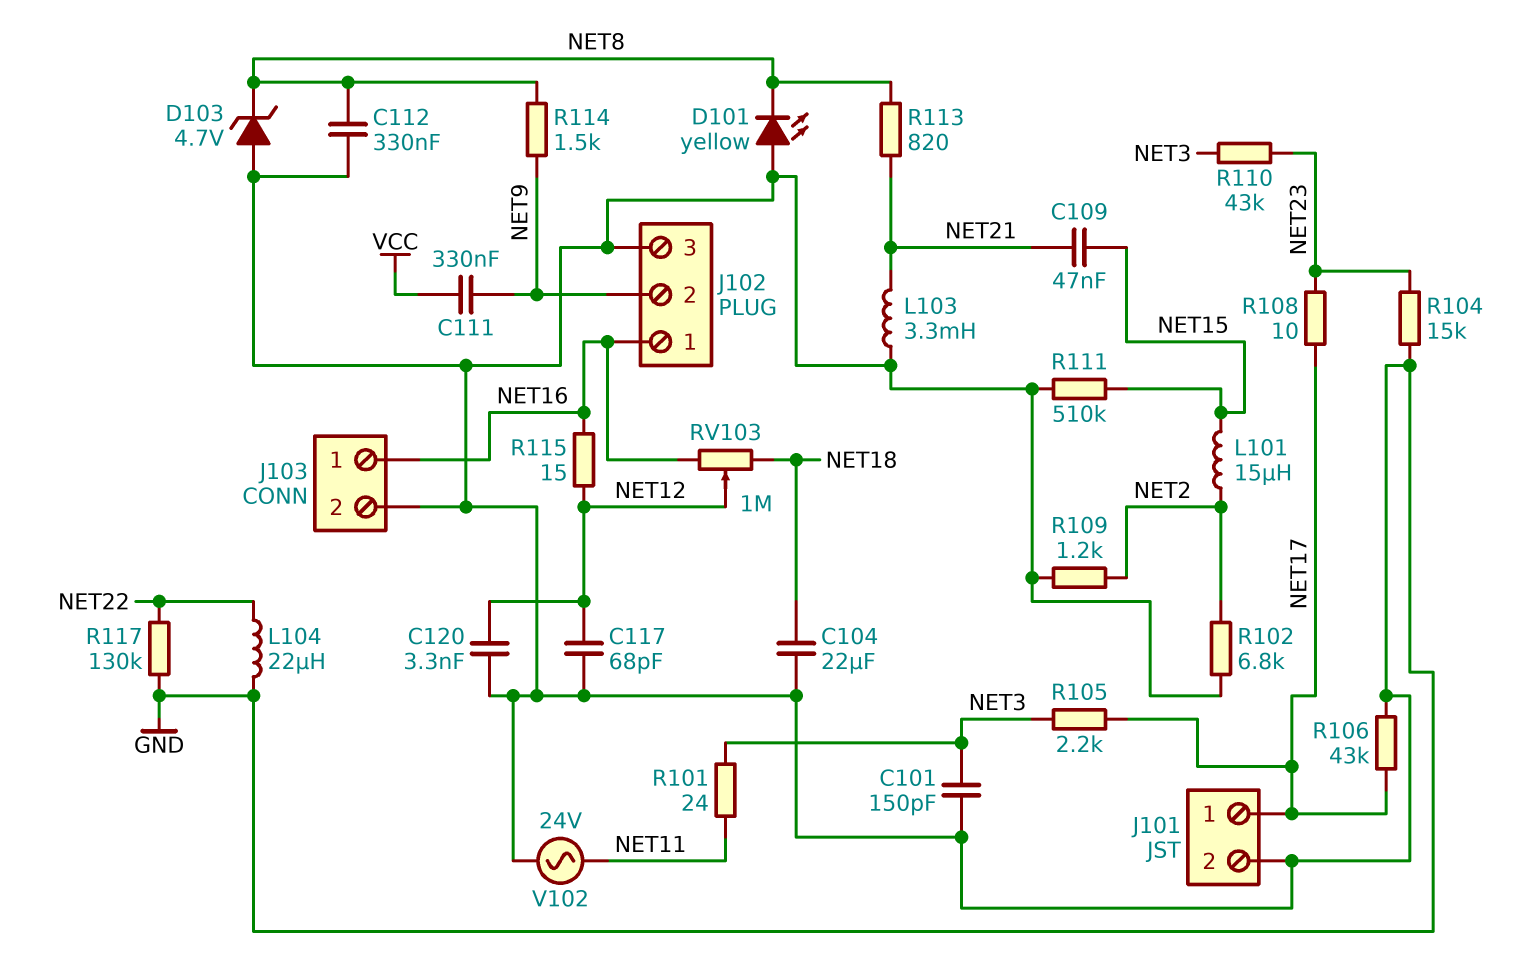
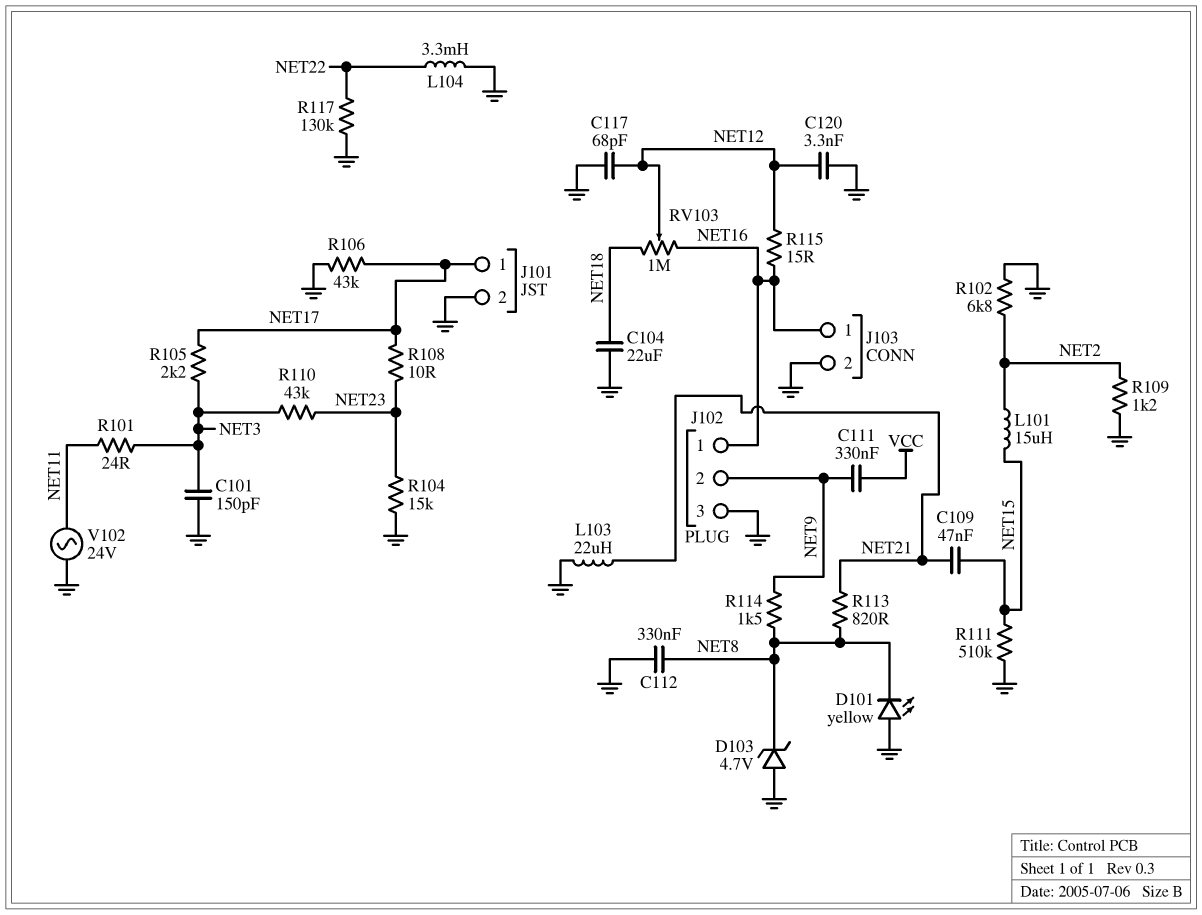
L103: 3.3mH (GND, NET21) -> 22uH (GND, NET21)
L104: 22uH (GND, NET22) -> 3.3mH (GND, NET22)

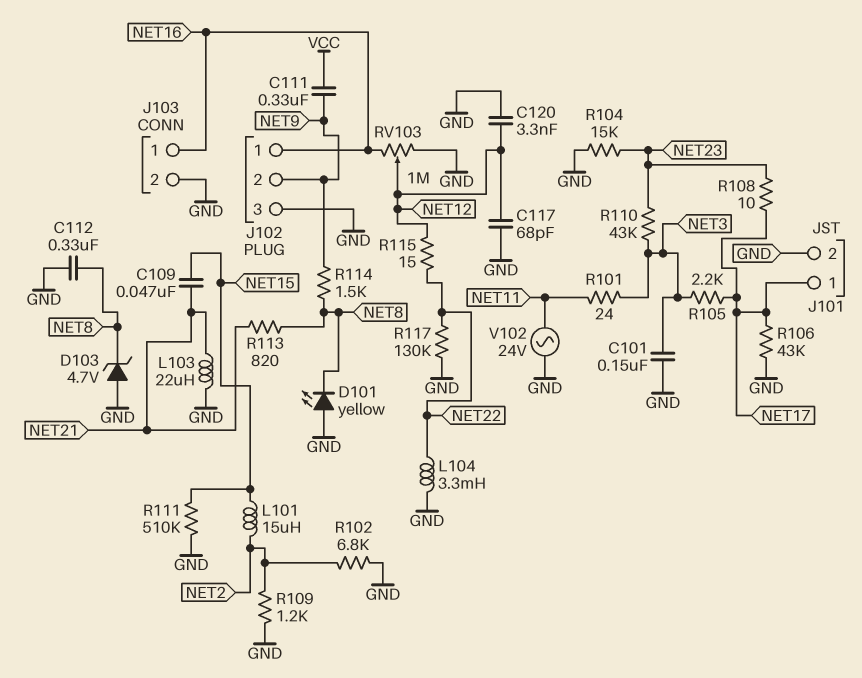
C101: 150pF (GND, NET3) -> 150nF (GND, NET3)
C104: 22uF (GND, NET18) -> none
R115: 15 (NET12, NET16) -> 15 (NET12, NET22)
RV103: 1M (NET16, NET18, wiper NET12) -> 1M (GND, NET16, wiper NET12)

